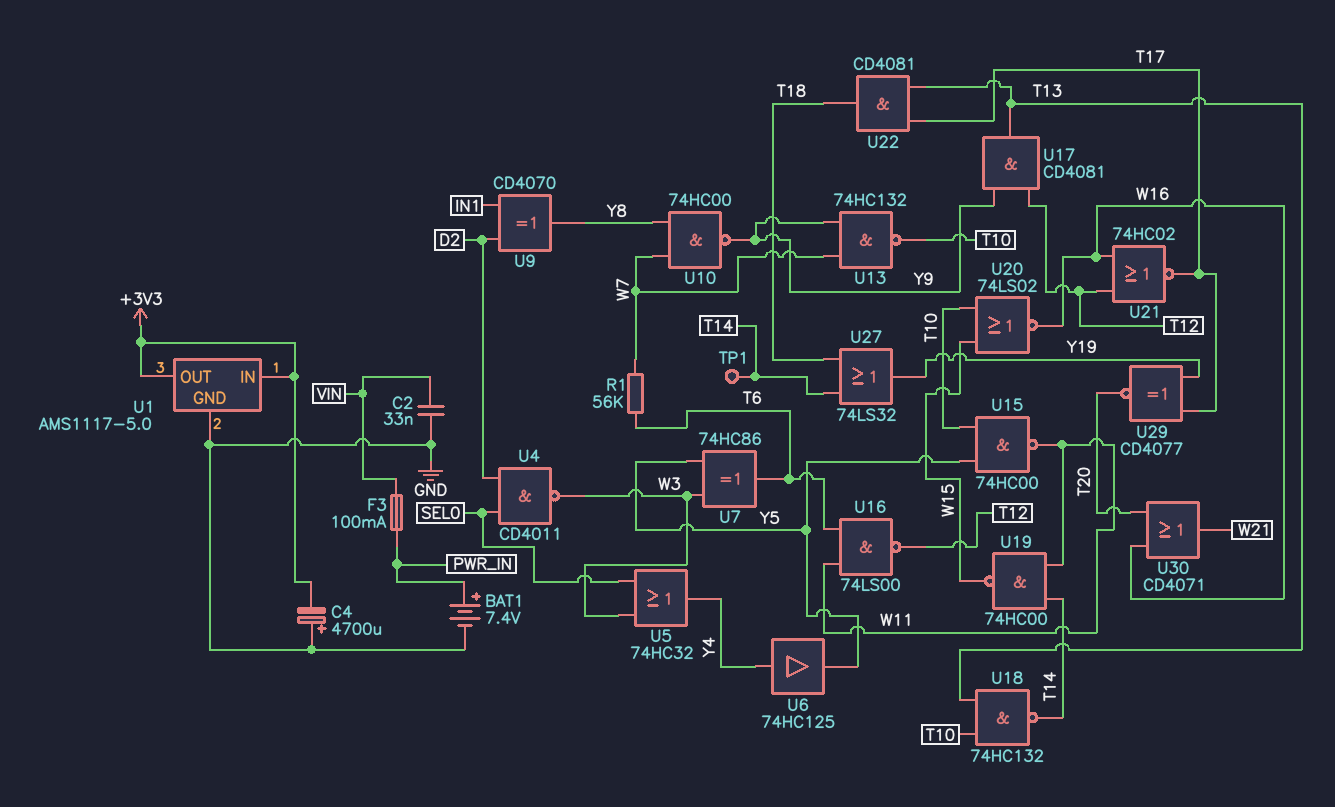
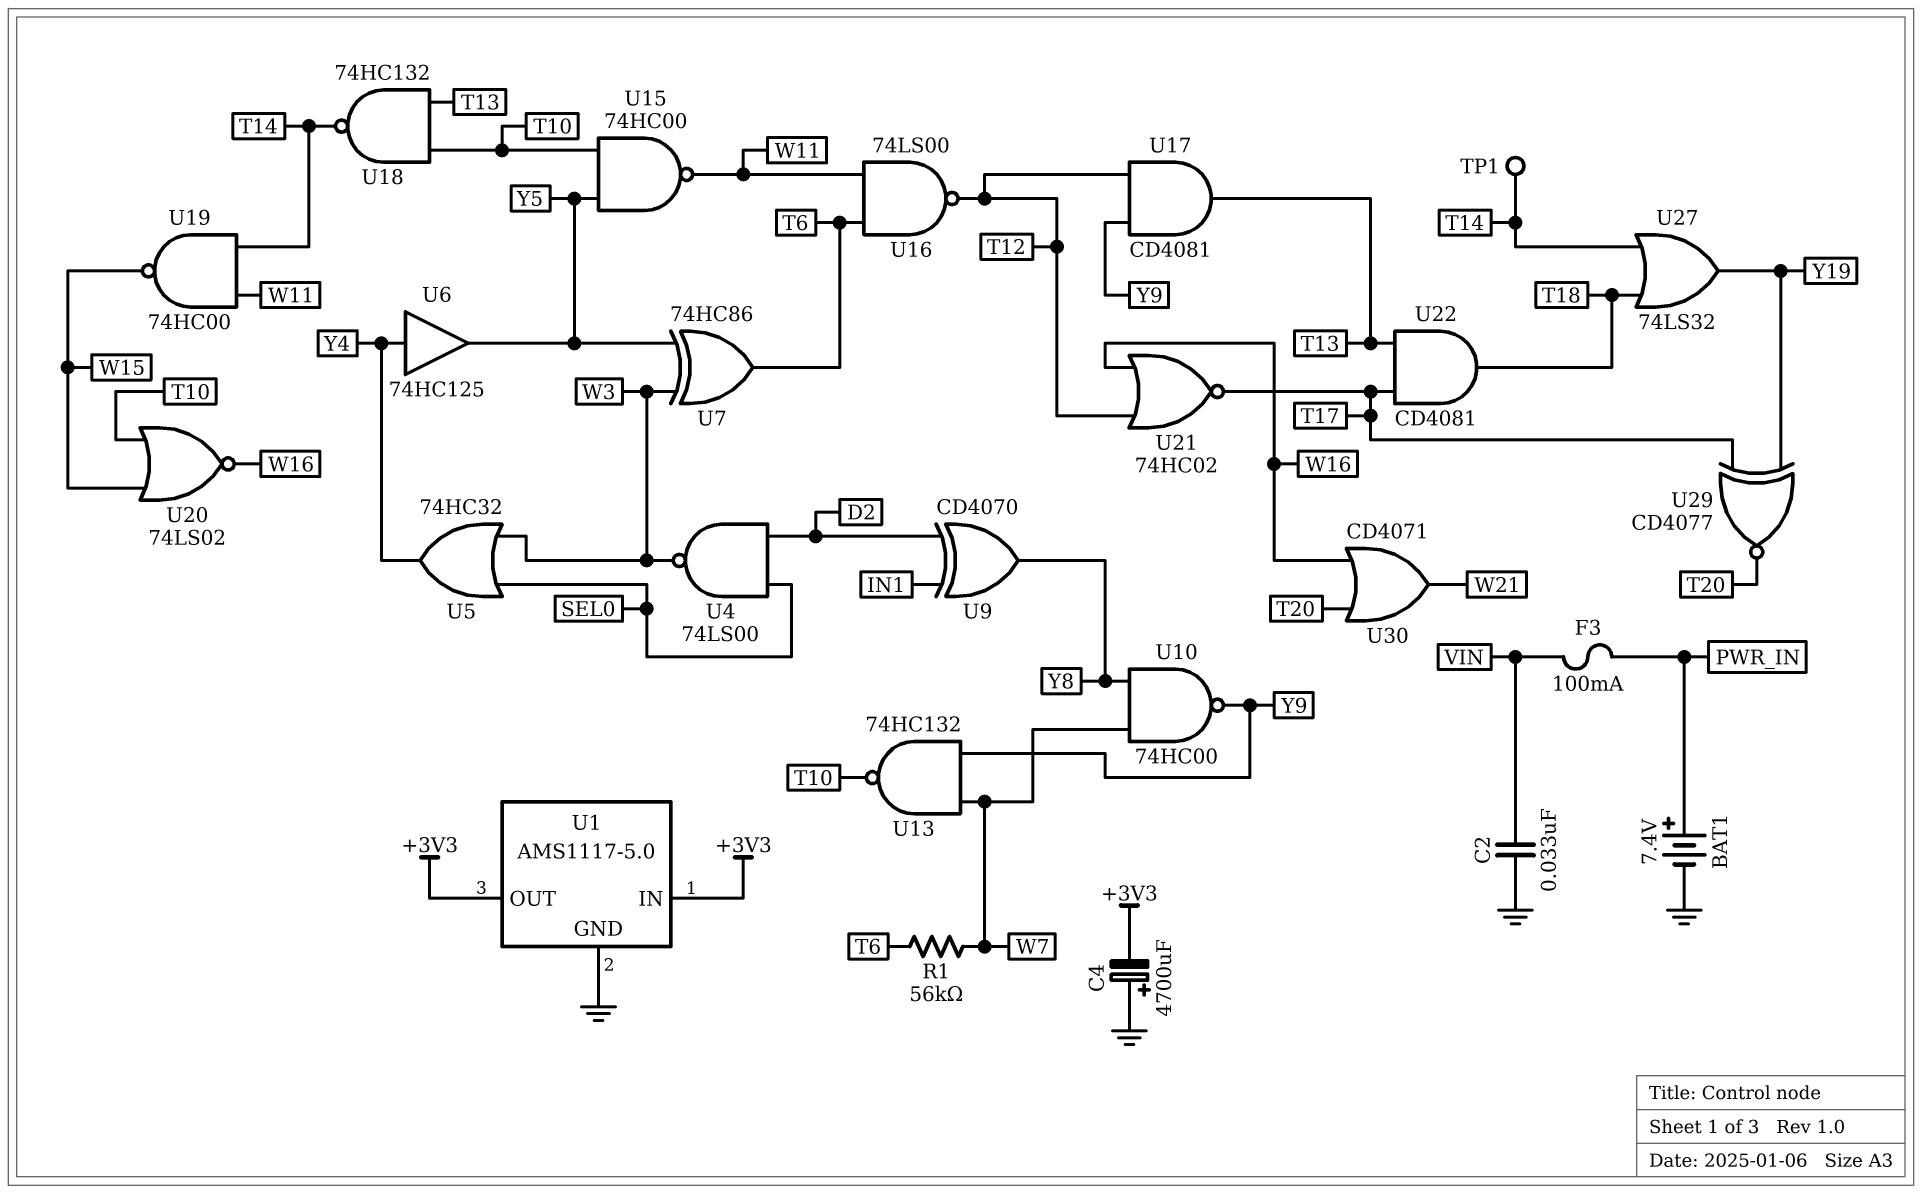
U4: NAND CD4011 (in D2, in SEL0, out W3) -> NAND 74LS00 (in D2, in SEL0, out W3)

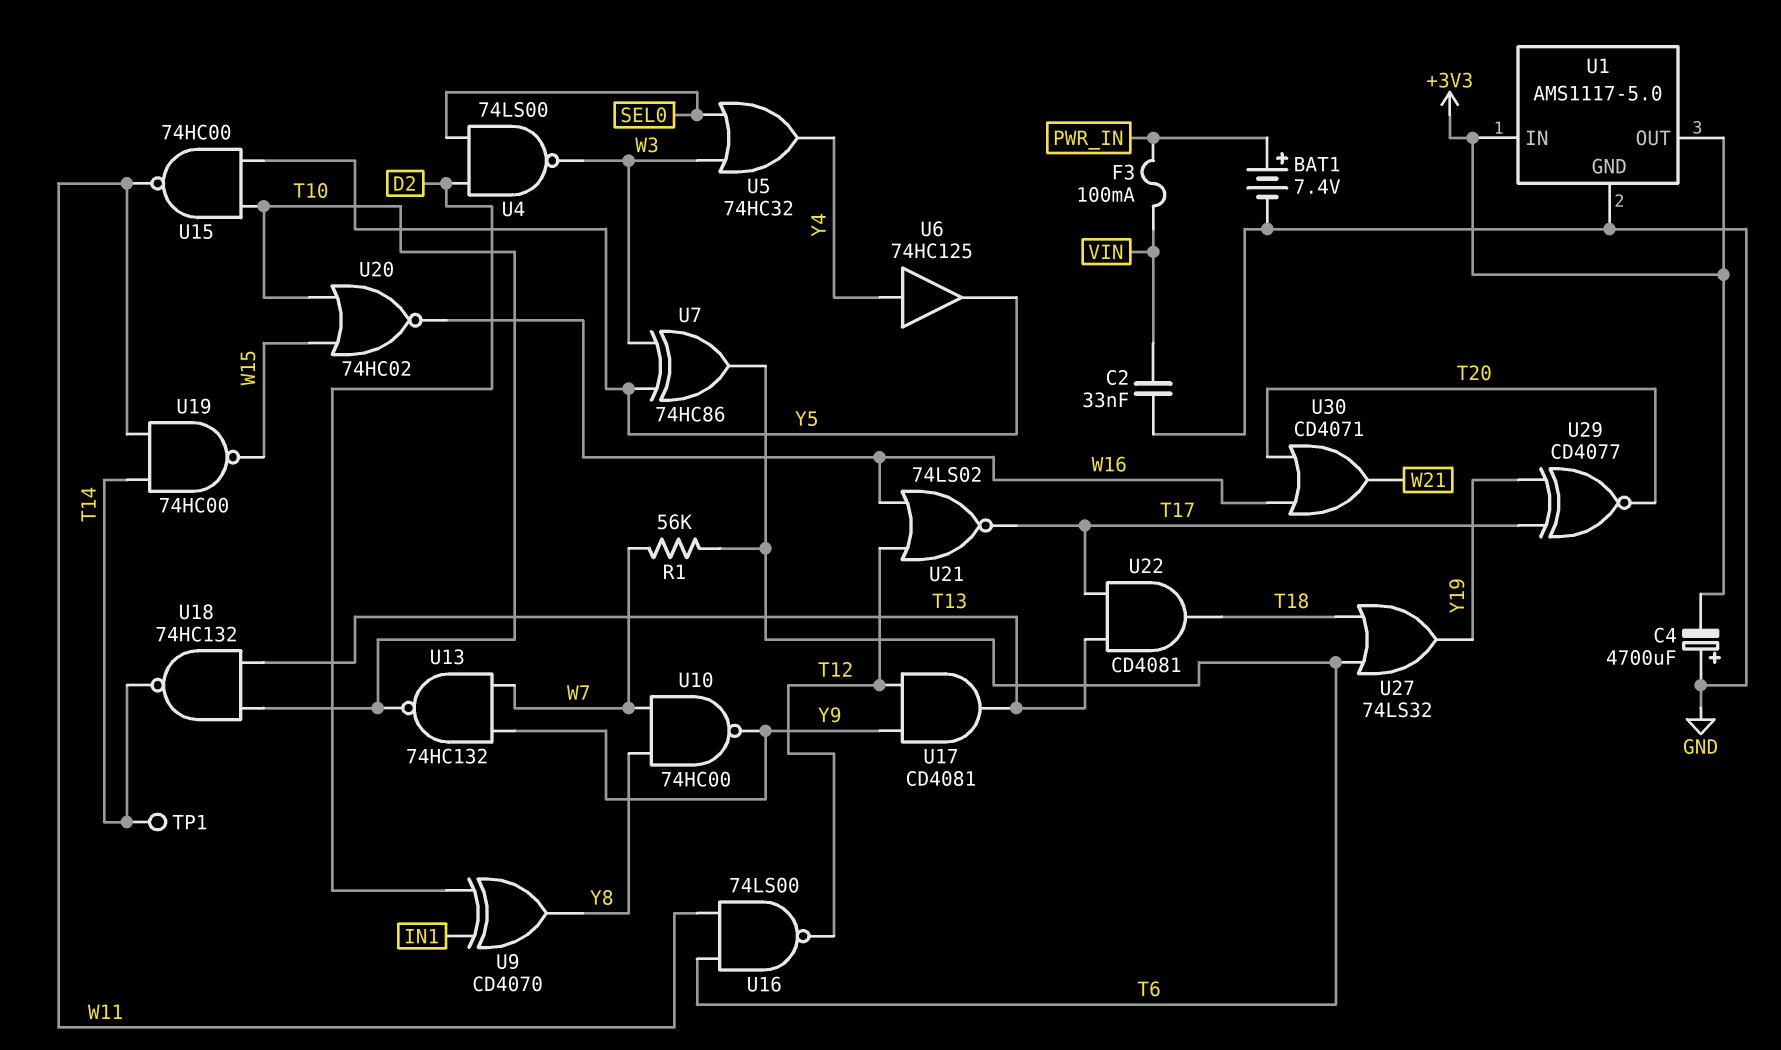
U20: NOR 74LS02 (in T10, in W15, out W16) -> NOR 74HC02 (in T10, in W15, out W16)
U21: NOR 74HC02 (in T12, in W16, out T17) -> NOR 74LS02 (in T12, in W16, out T17)
U27: OR 74LS32 (in T14, in T18, out Y19) -> OR 74LS32 (in T6, in T18, out Y19)

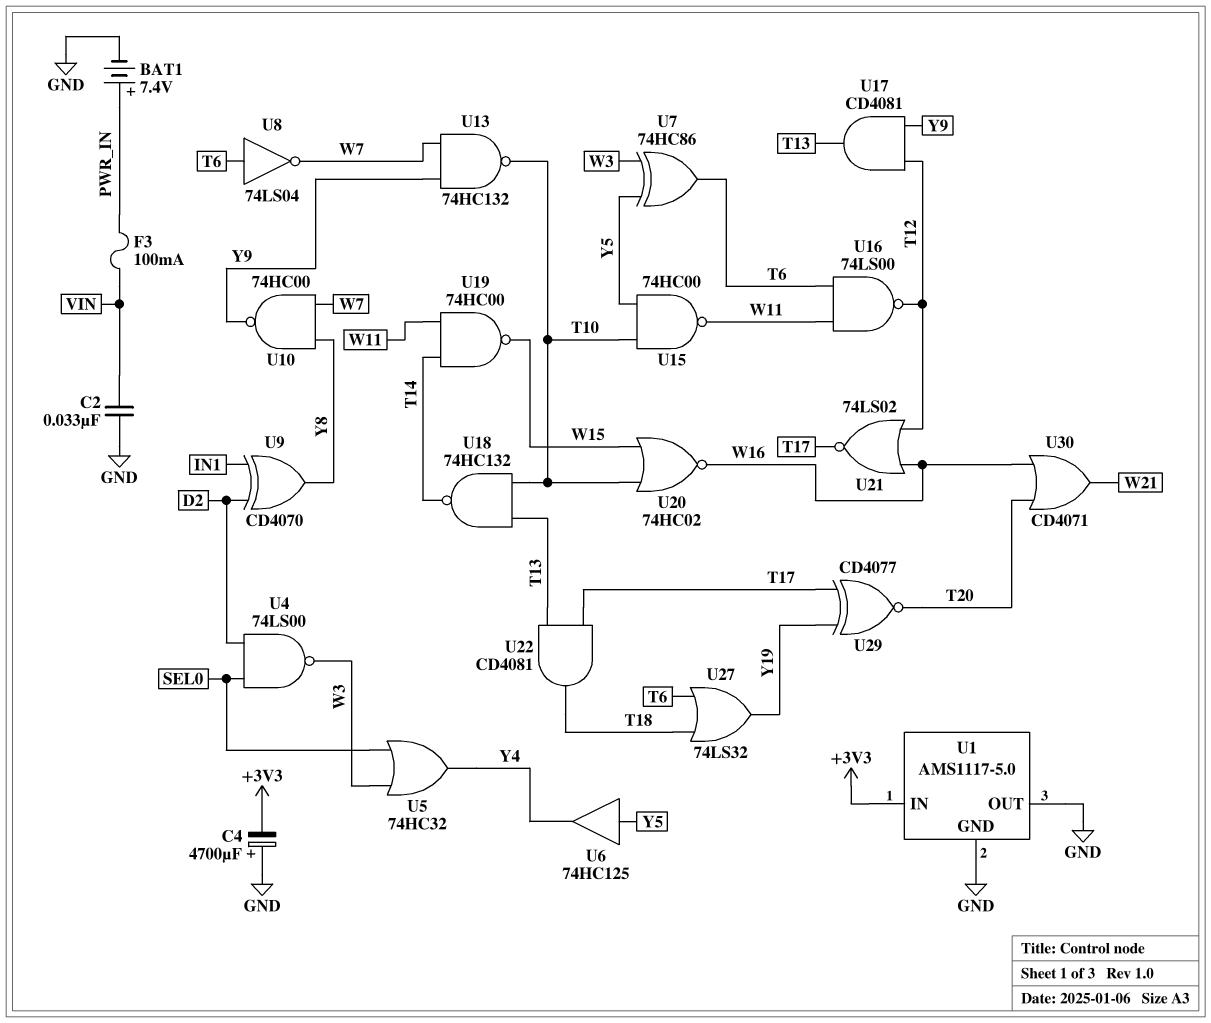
R1: 56k (T6, W7) -> none
TP1: test point (T14) -> none
U1 pin OUT: +3V3 -> GND
U6: buffer 74HC125 (in Y4, out Y5) -> buffer 74HC125 (in Y5, out Y4)
U8: none -> NOT 74LS04 (in T6, out W7)

